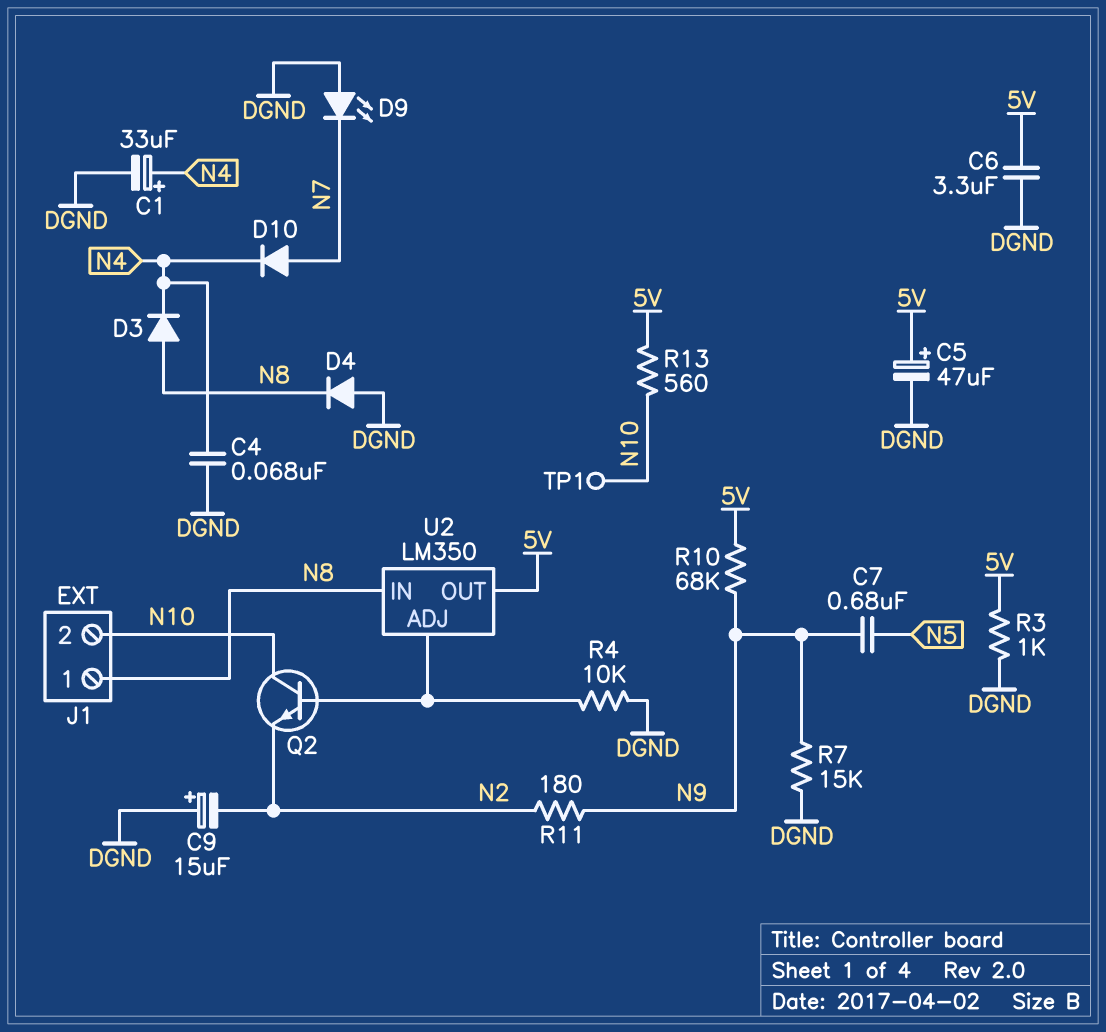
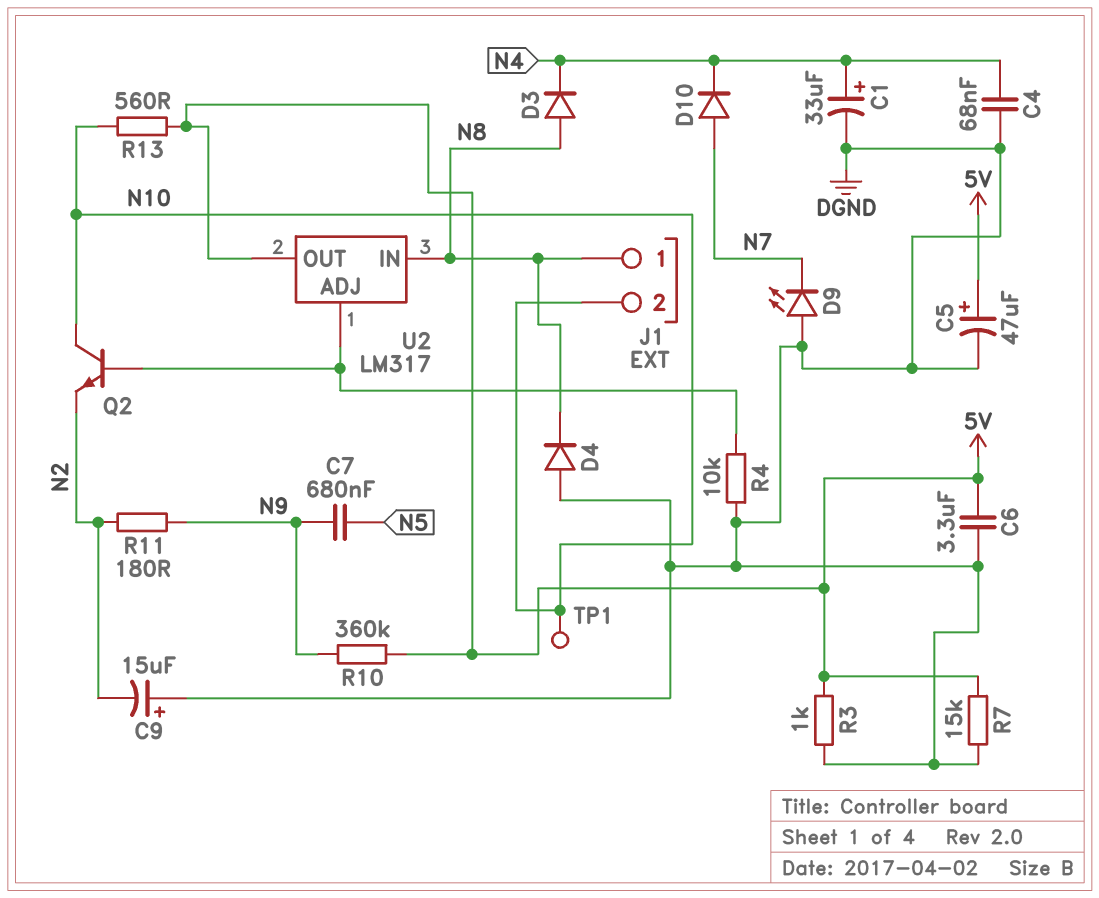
R7: 15k (DGND, N9) -> 15k (5V, DGND)
R10: 68k (5V, N9) -> 360k (5V, N9)
U2: LM350 -> LM317

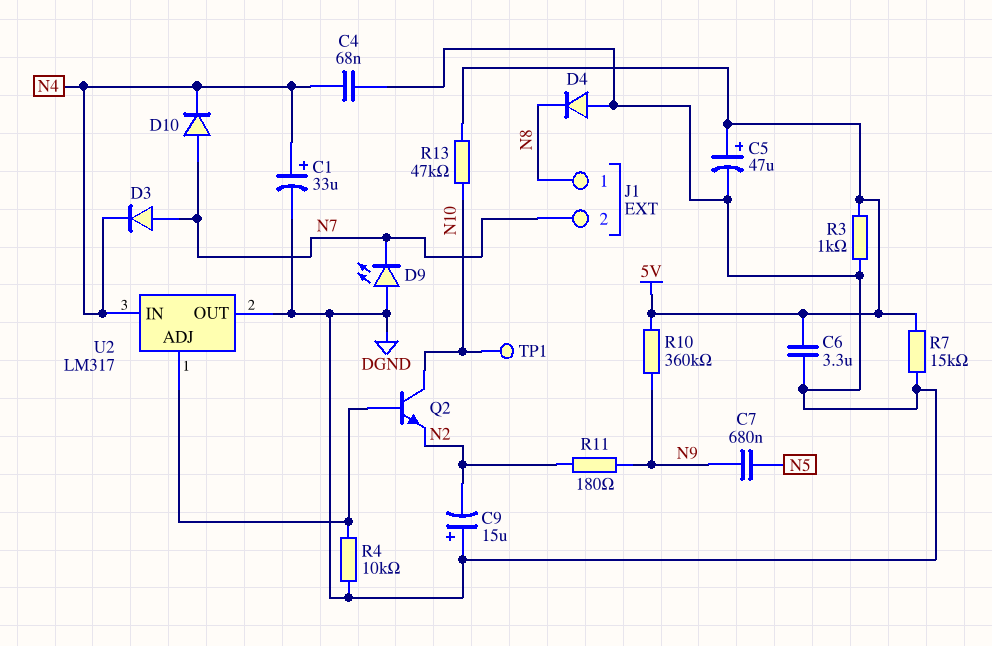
D3: diode (A N8, K N4) -> diode (A N7, K N4)
J1 pin 2: N10 -> N7
R13: 560 (5V, N10) -> 47k (5V, N10)
U2 pin IN: N8 -> N4
U2 pin OUT: 5V -> DGND

